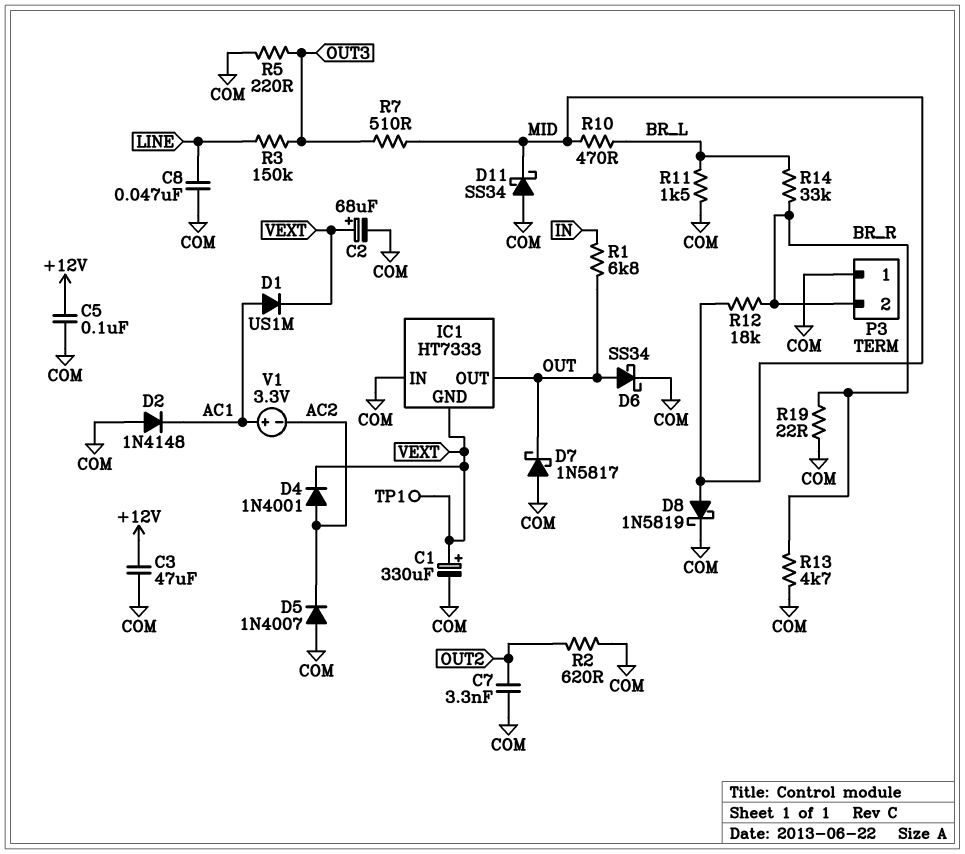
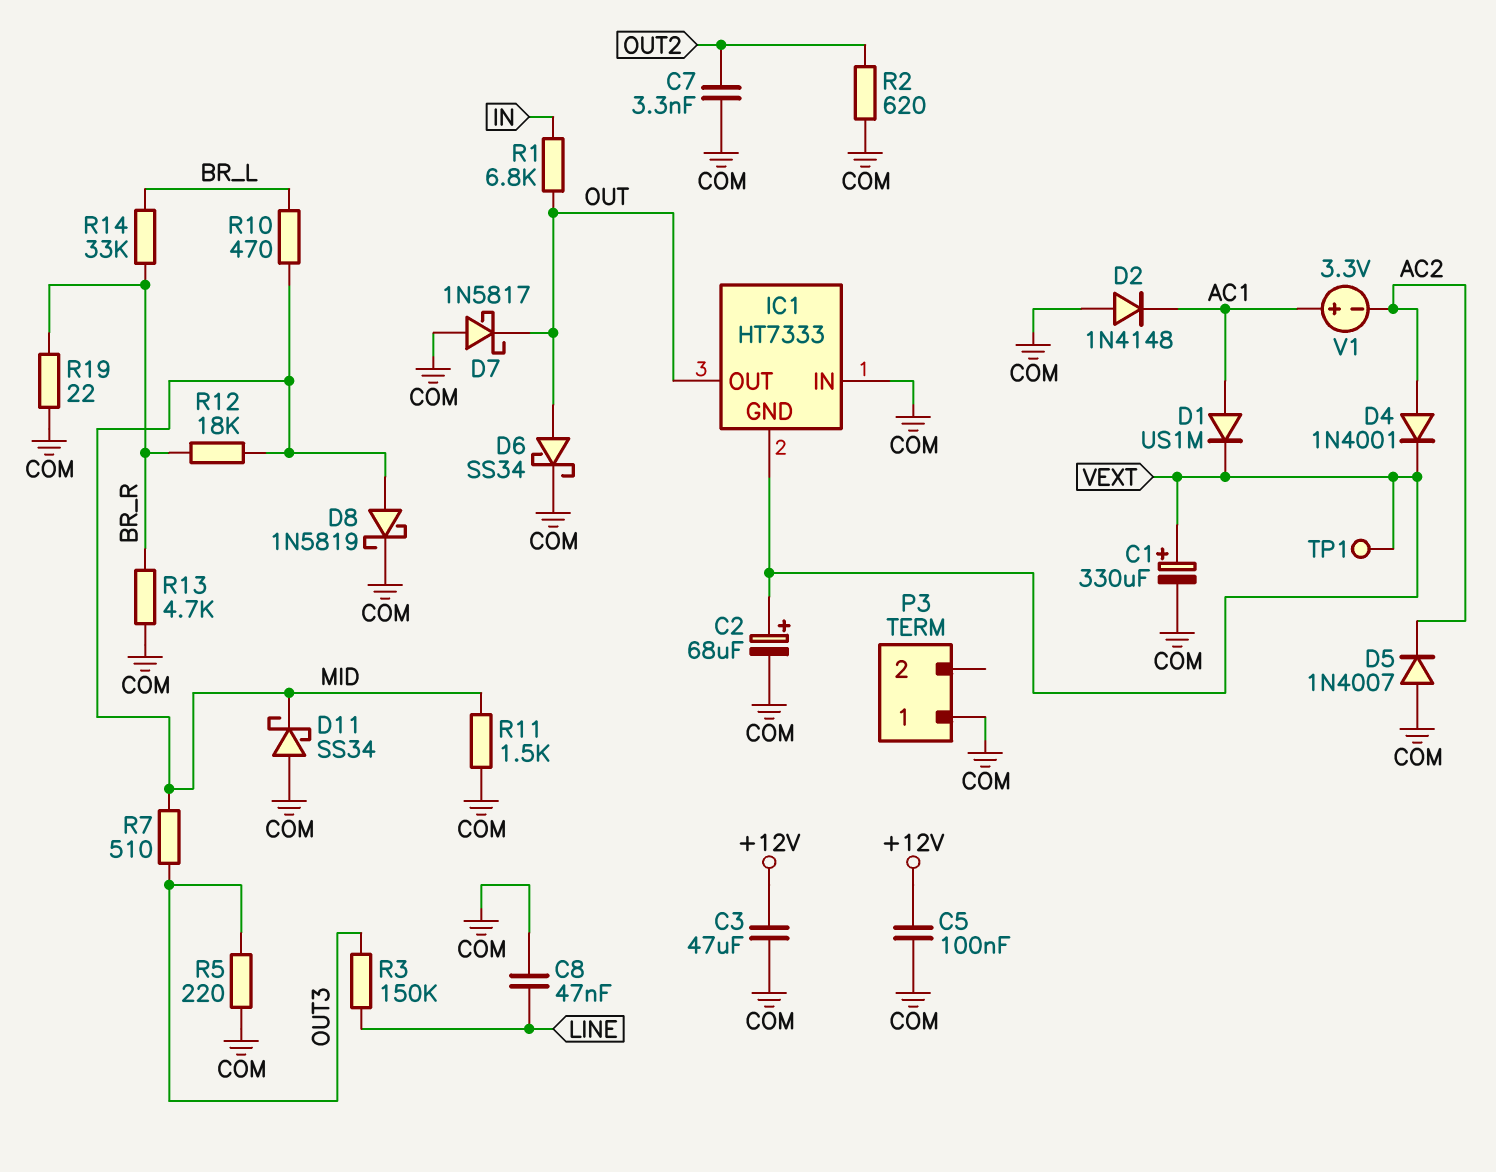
P3 pin 2: BR_R -> none
R11: 1.5k (BR_L, COM) -> 1.5k (COM, MID)

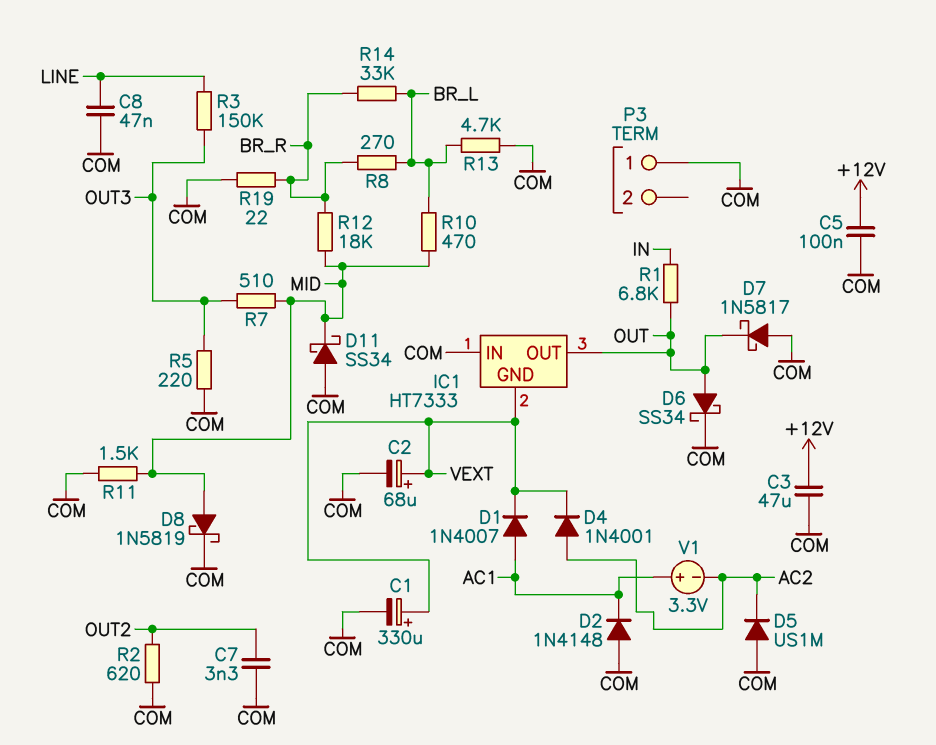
D1: diode US1M (A AC1, K VEXT) -> diode 1N4007 (A AC1, K VEXT)
D5: diode 1N4007 (A COM, K AC2) -> diode US1M (A COM, K AC2)
R8: none -> 270 (BR_L, BR_R)
R13: 4.7k (BR_R, COM) -> 4.7k (BR_L, COM)
TP1: test point (VEXT) -> none

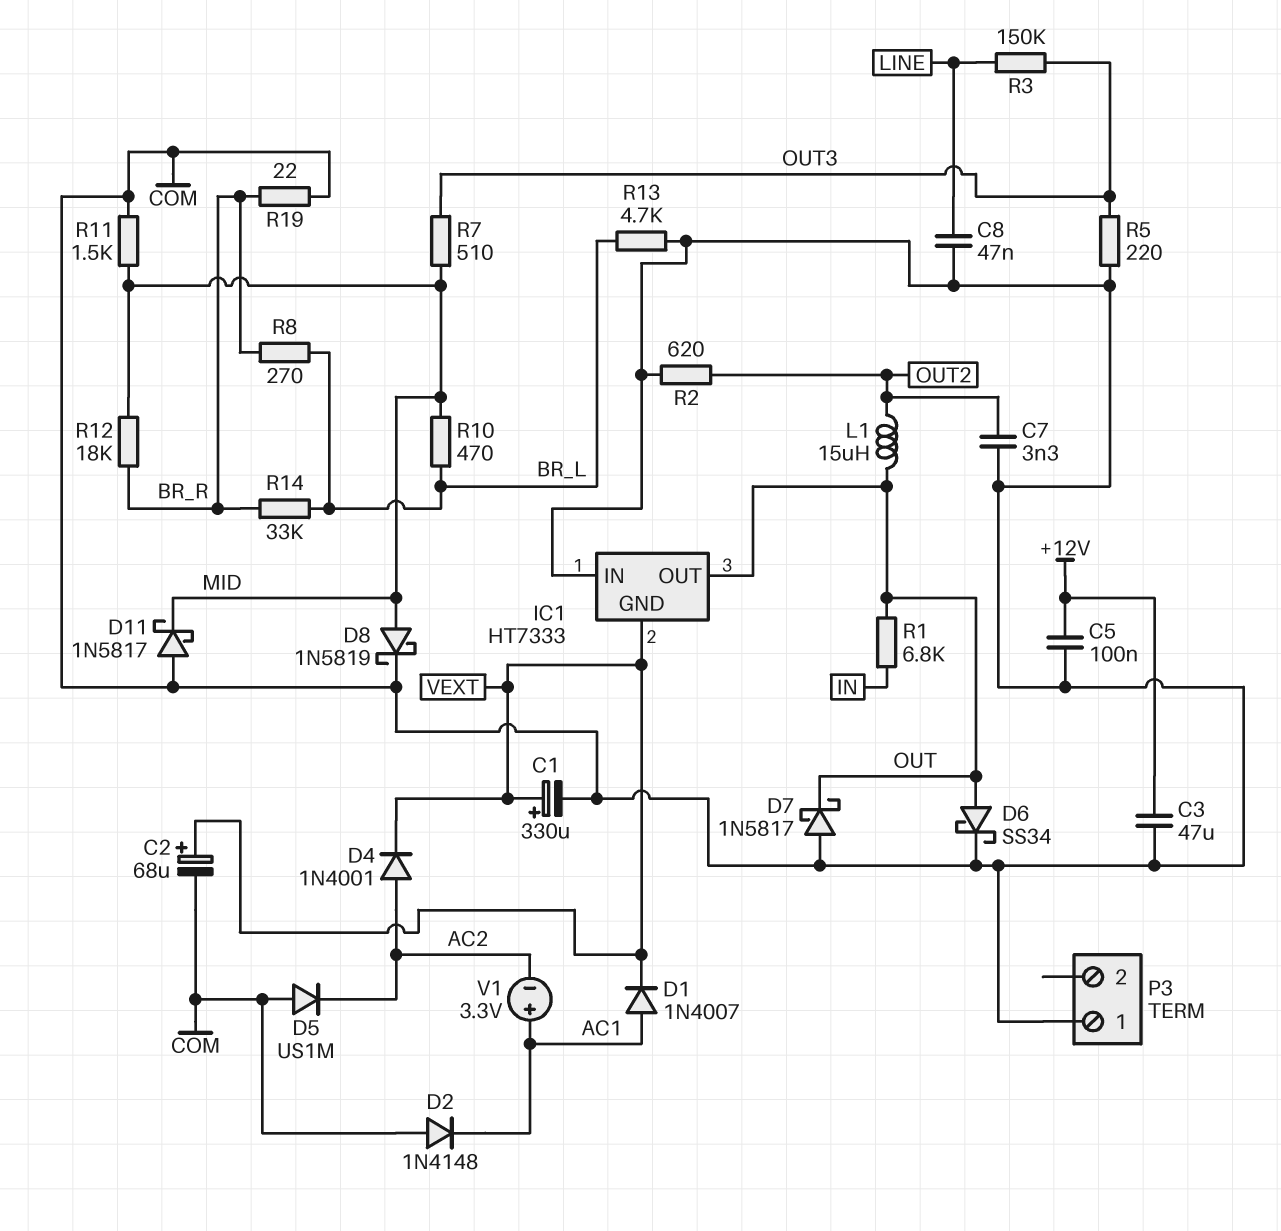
D11: schottky SS34 (A COM, K MID) -> schottky 1N5817 (A COM, K MID)
L1: none -> 15uH (OUT, OUT2)

